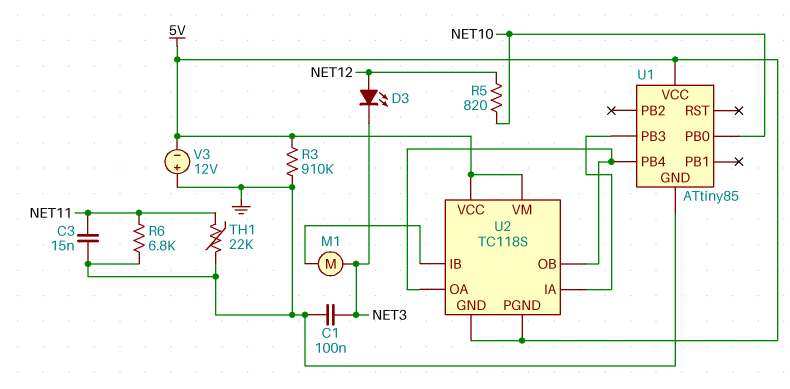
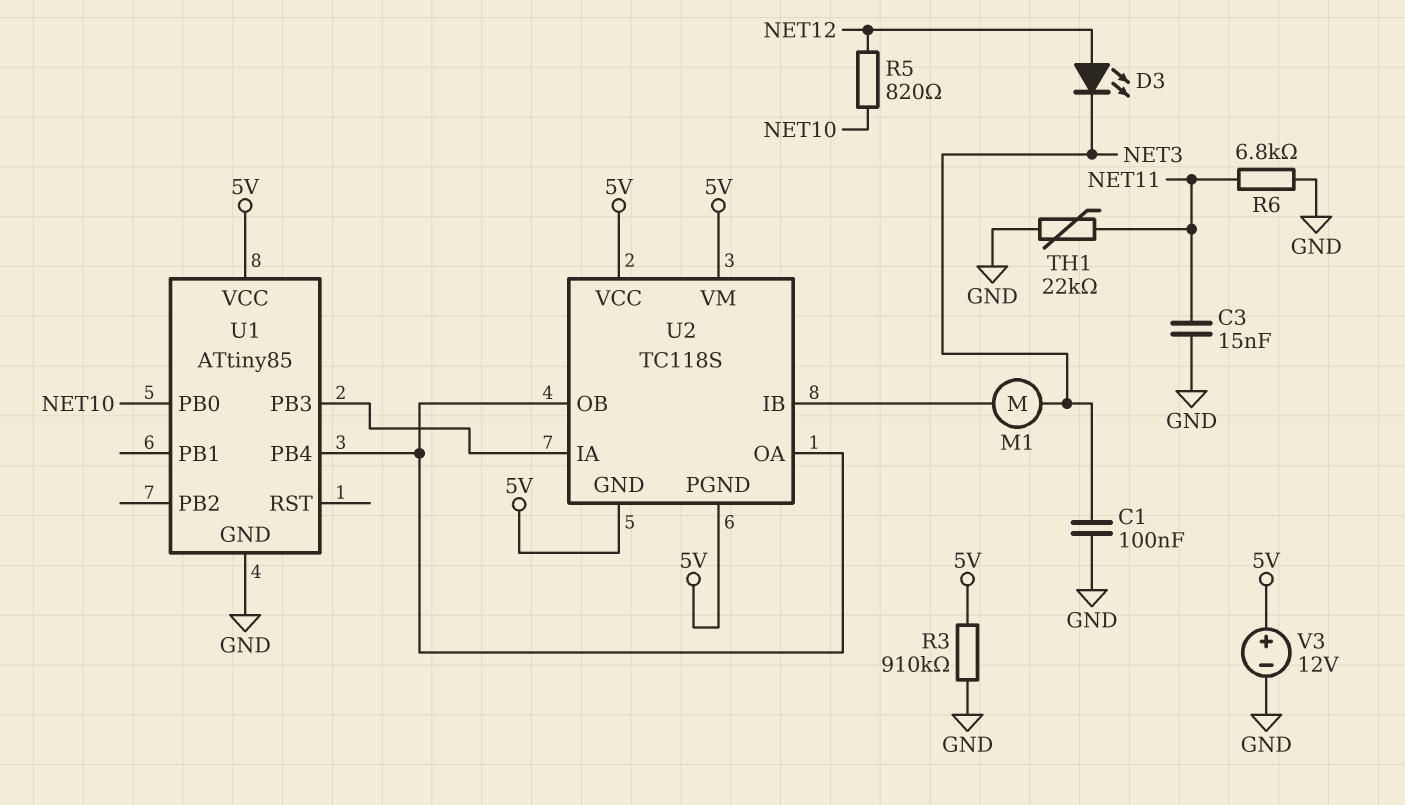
V3: 12V (plus GND, minus 5V) -> 12V (plus 5V, minus GND)

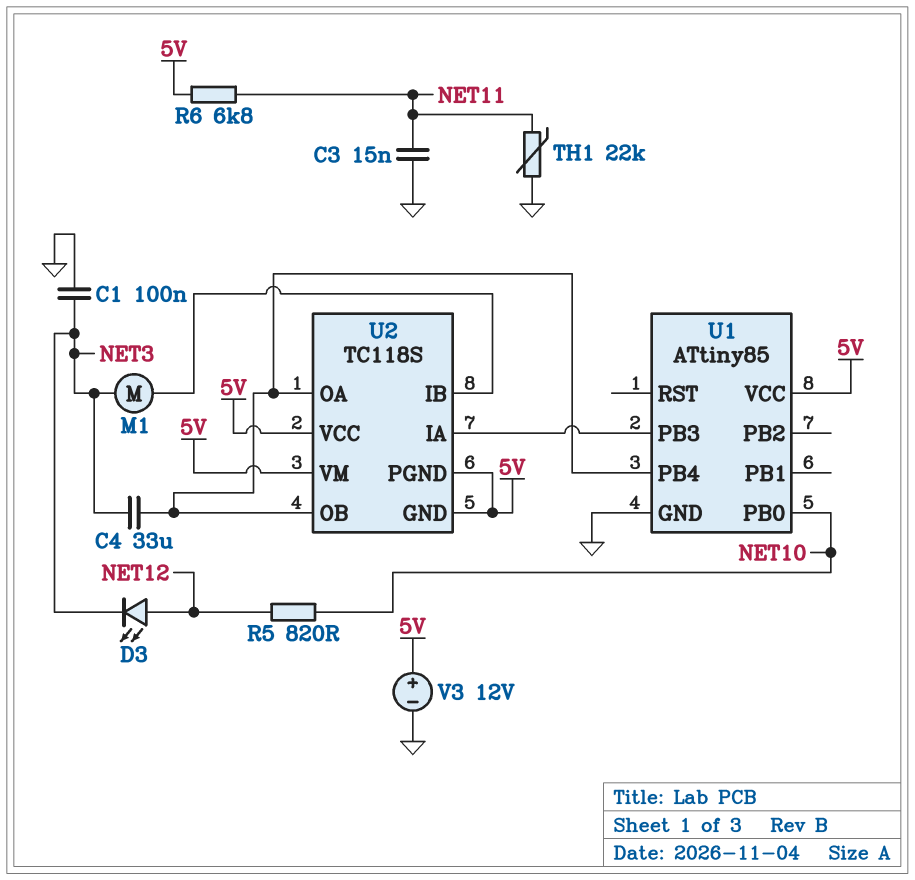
C4: none -> 33uF (NET3, U1/PB4)
R3: 910k (5V, GND) -> none
R6: 6.8k (GND, NET11) -> 6.8k (5V, NET11)

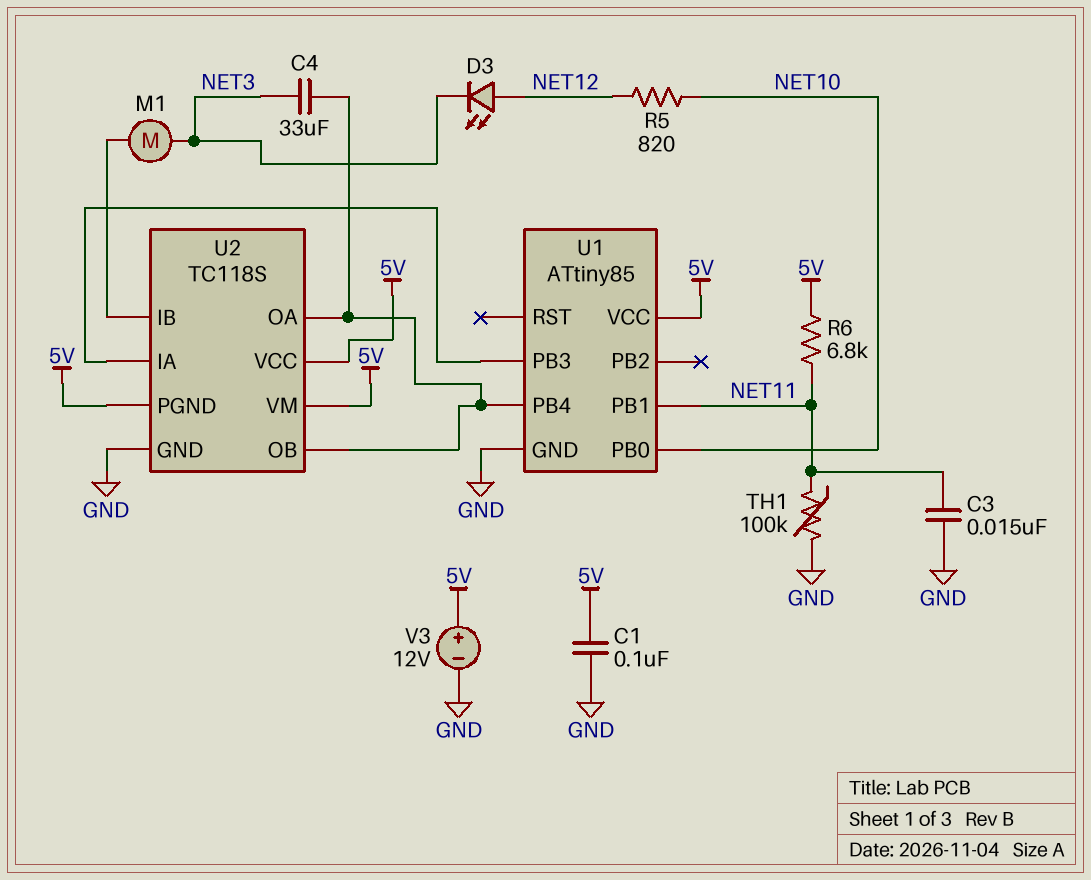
C1: 100nF (GND, NET3) -> 100nF (5V, GND)
TH1: 22k (GND, NET11) -> 100k (GND, NET11)
U1 pin PB1: none -> NET11
U2 pin GND: 5V -> GND

